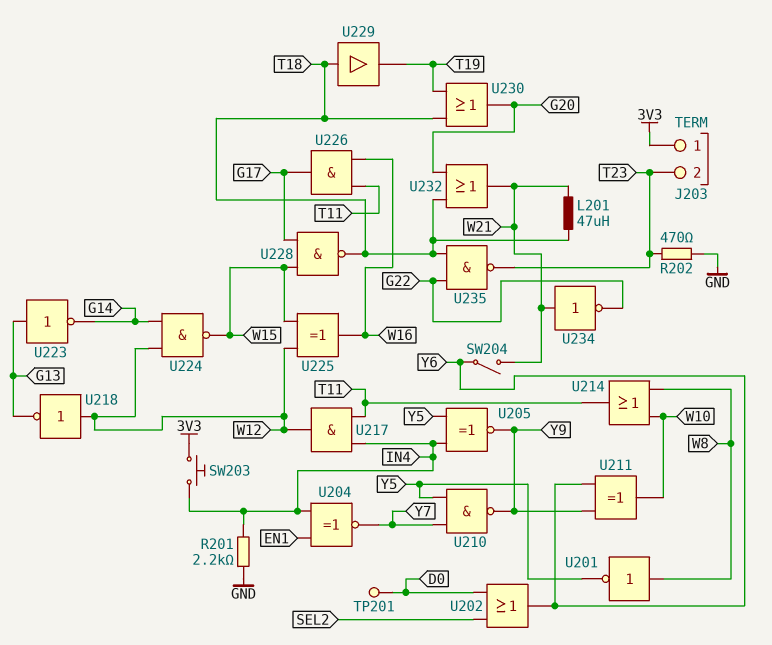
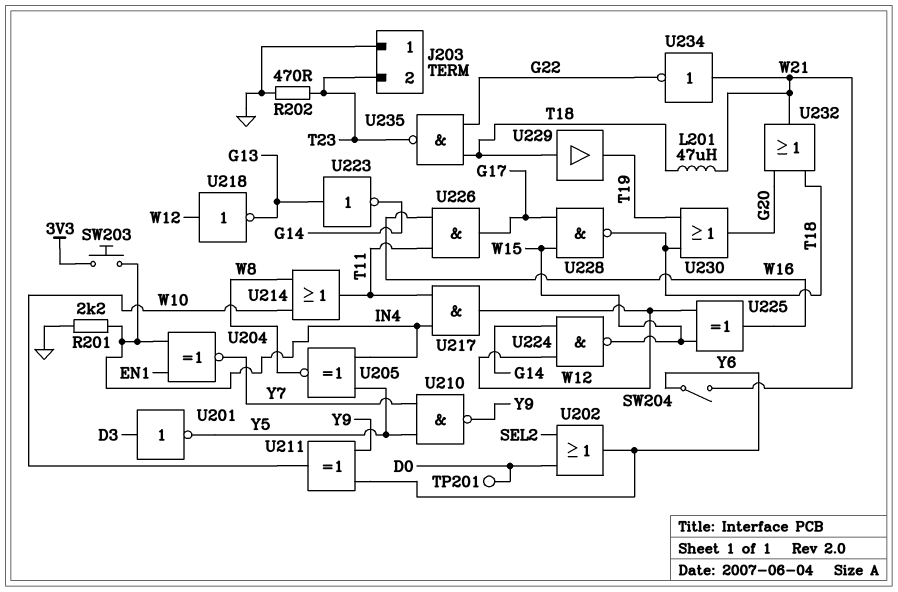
J203 pin 1: 3V3 -> GND
U201: NOT (in W8, out Y5) -> NOT (in D3, out Y5)
U205: XNOR (in IN4, in Y5, out Y9) -> XNOR (in IN4, in Y5, out W8)

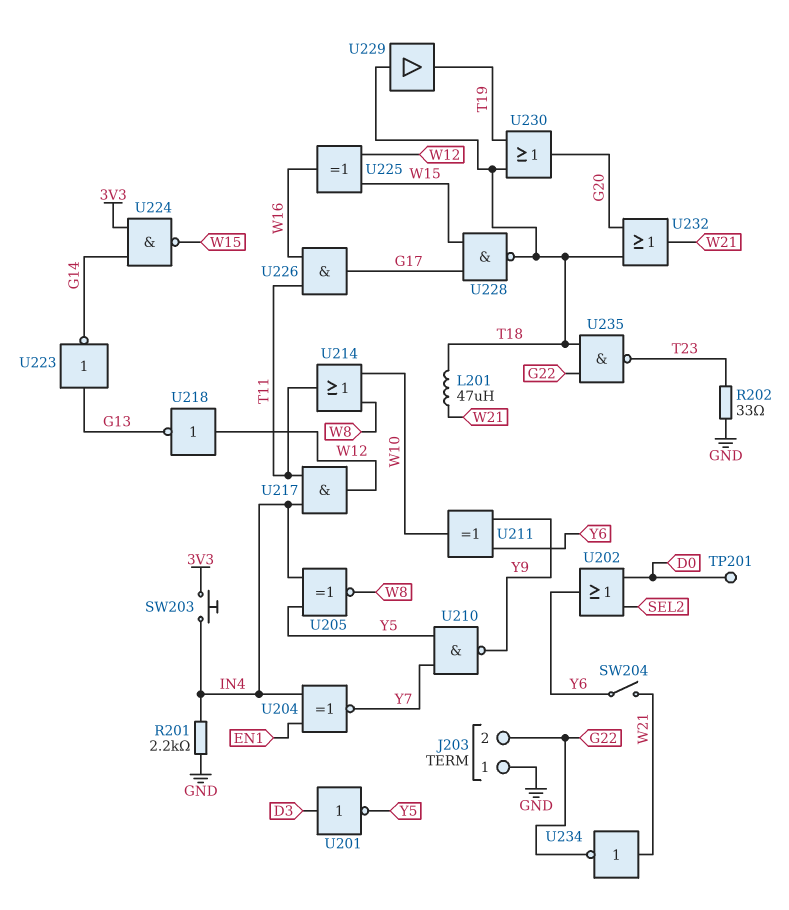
J203 pin 2: T23 -> G22
R202: 470 (GND, T23) -> 33 (GND, T23)
U224: NAND (in G14, in W12, out W15) -> NAND (in 3V3, in G14, out W15)

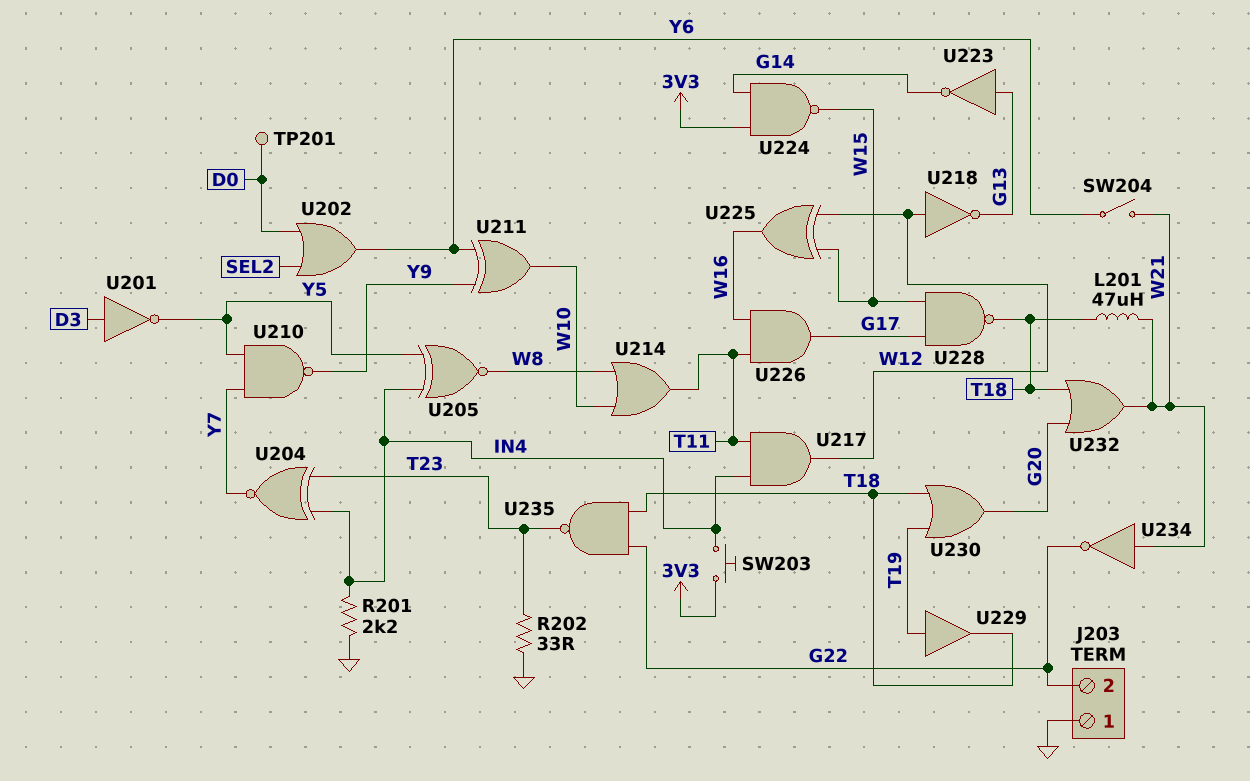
U204: XNOR (in EN1, in IN4, out Y7) -> XNOR (in IN4, in T23, out Y7)
U229: buffer (in T18, out T19) -> buffer (in T19, out T18)

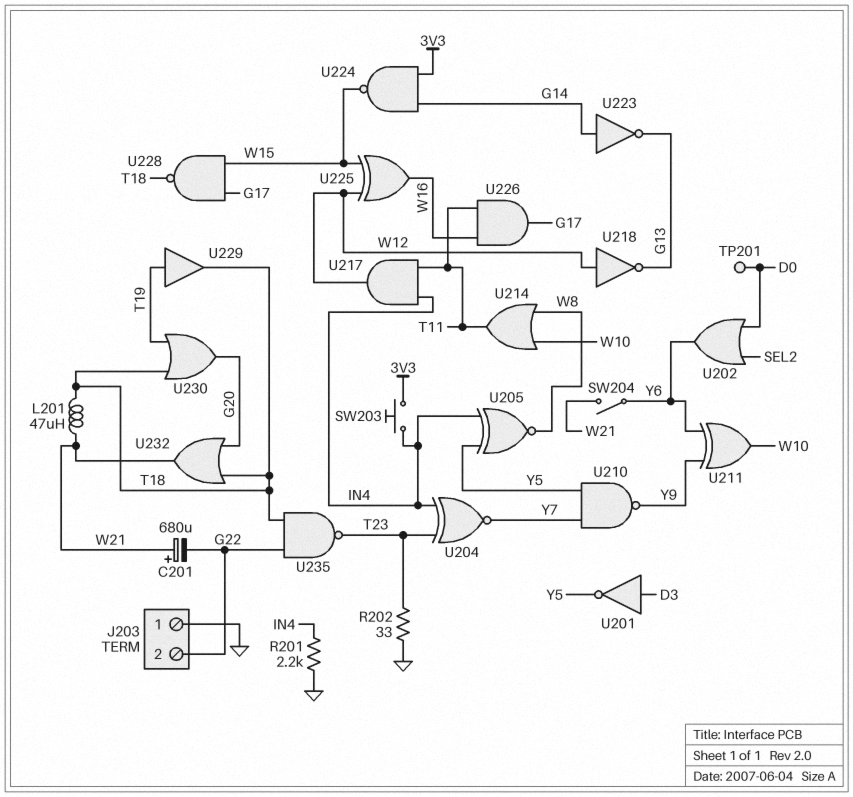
C201: none -> 680uF (plus W21, minus G22)
U223: NOT (in G13, out G14) -> NOT (in G14, out G13)
U234: NOT (in W21, out G22) -> none

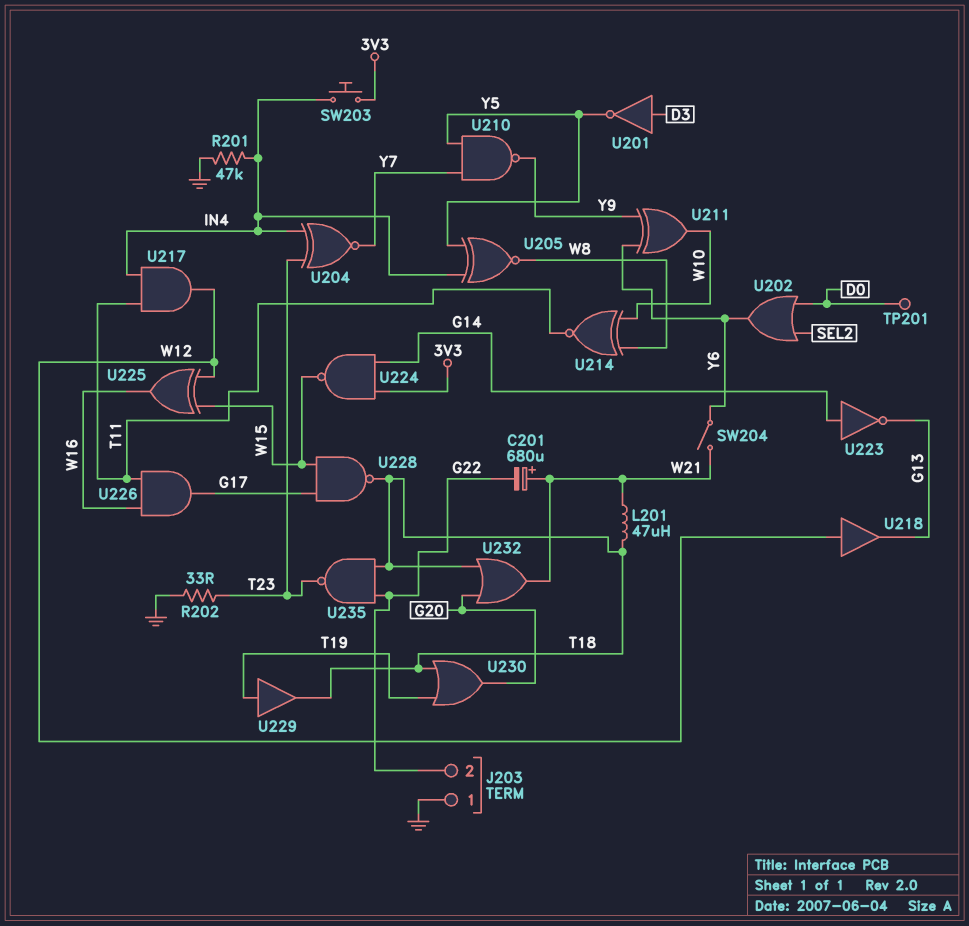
R201: 2.2k (GND, IN4) -> 47k (GND, IN4)
U214: OR (in W8, in W10, out T11) -> XNOR (in W8, in W10, out T11)
U218: NOT (in W12, out G13) -> buffer (in W12, out G13)

